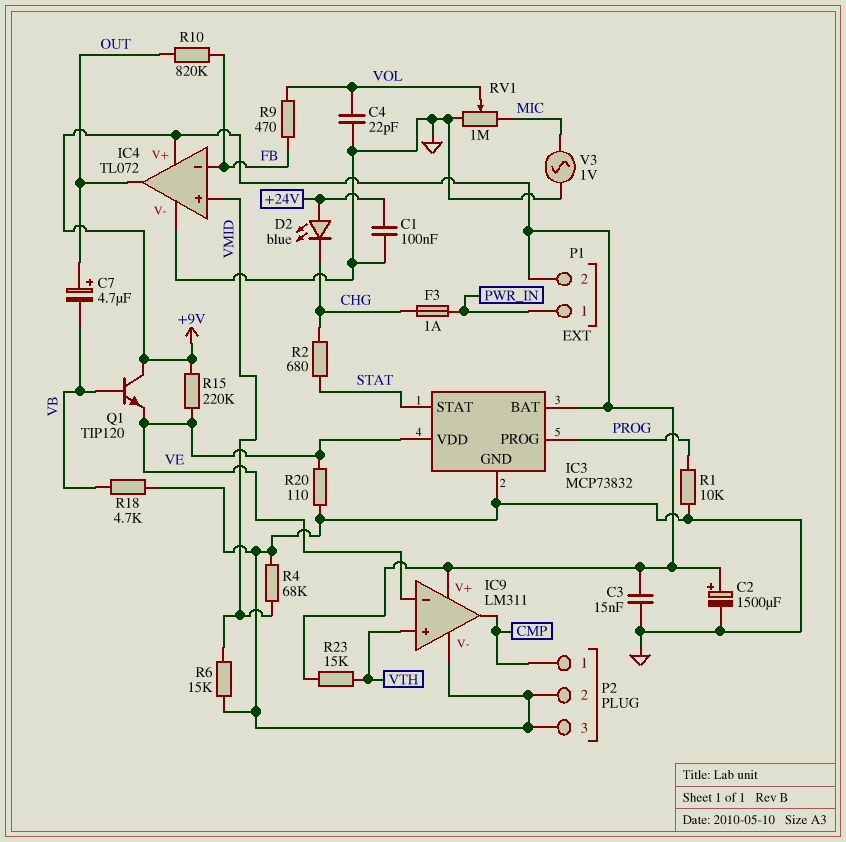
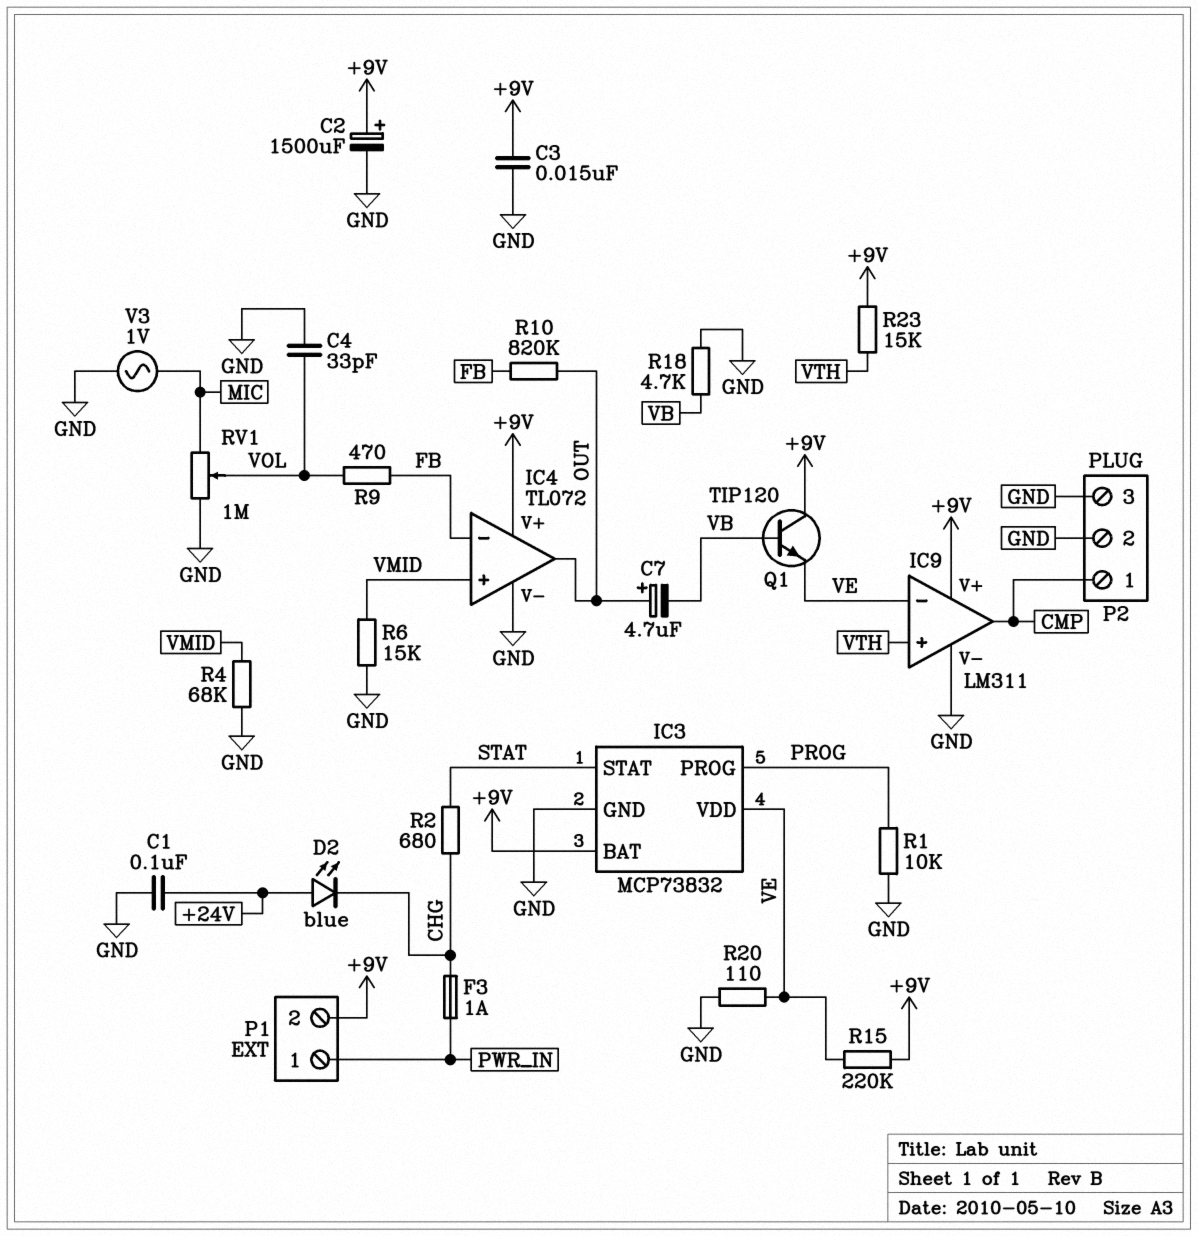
C4: 22pF (GND, VOL) -> 33pF (GND, VOL)

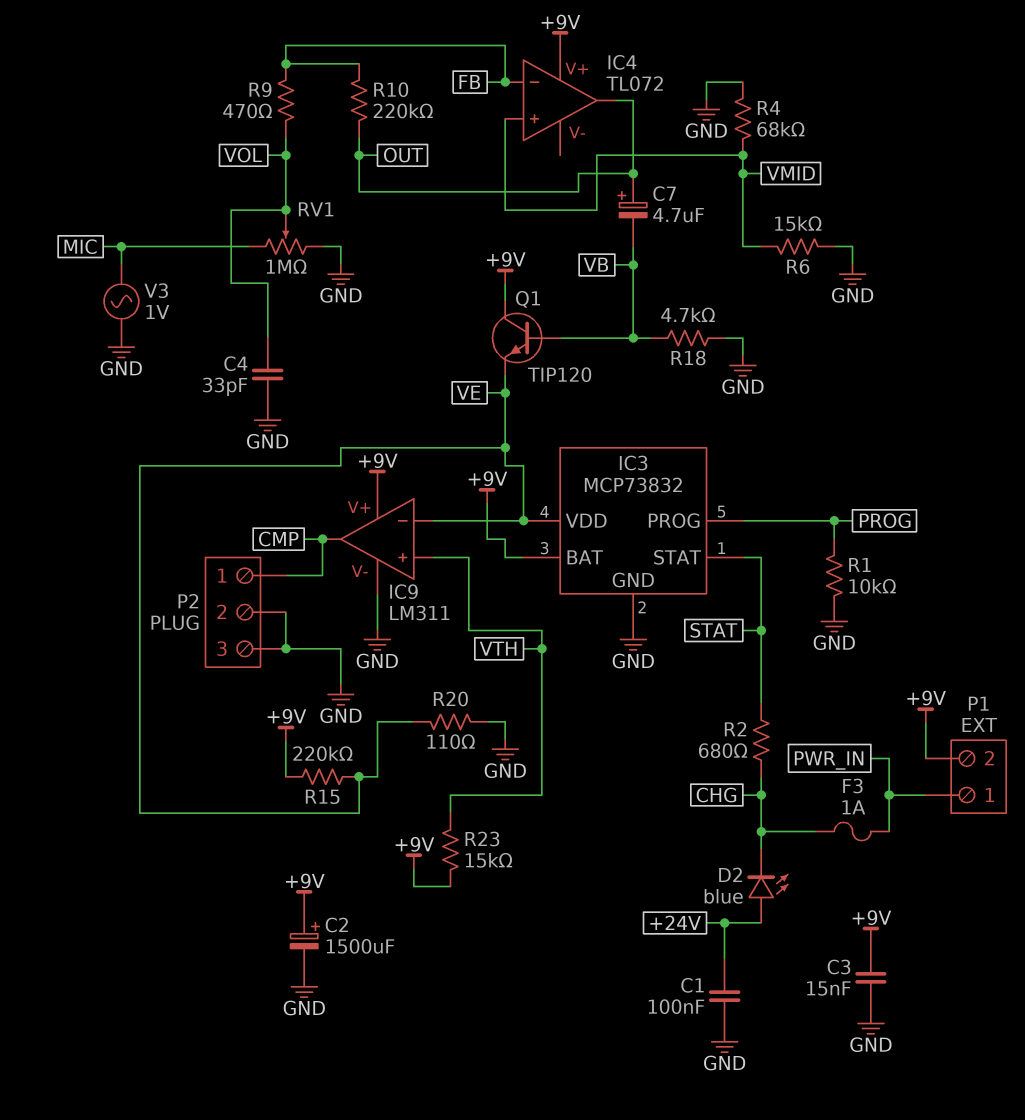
IC4 pin V-: GND -> none
R10: 820k (FB, OUT) -> 220k (FB, OUT)

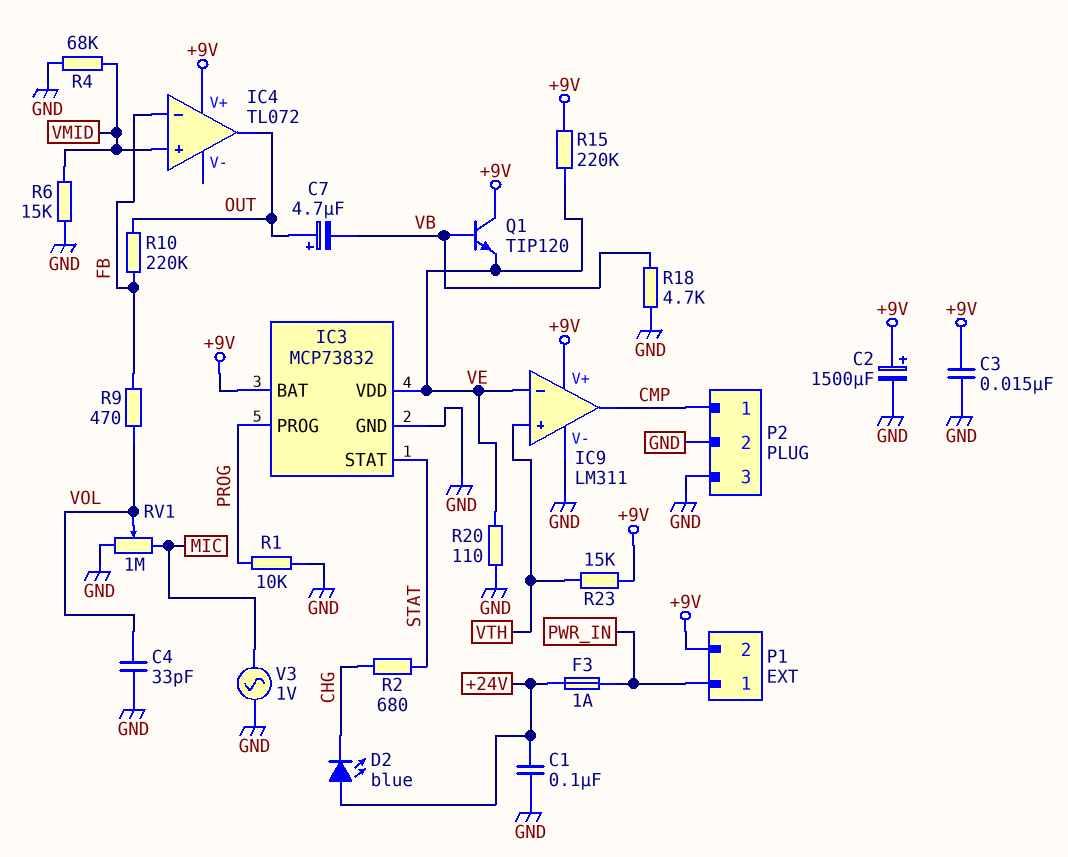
F3: 1A (CHG, PWR_IN) -> 1A (+24V, PWR_IN)

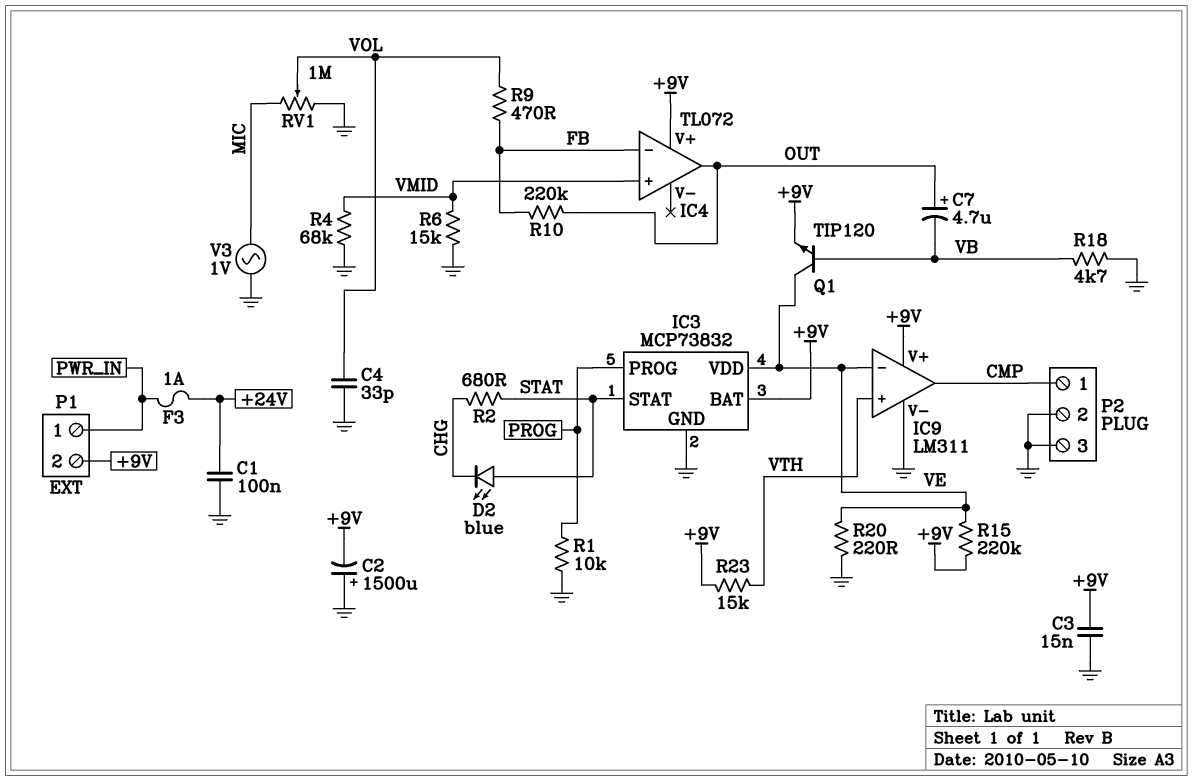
C2: 1500uF (plus +9V, minus GND) -> 1500uF (plus GND, minus +9V)
D2: LED blue (A +24V, K CHG) -> LED blue (A STAT, K CHG)
Q1: NPN TIP120 (B VB, C +9V, E VE) -> NPN TIP120 (B VB, C VE, E +9V)
R20: 110 (GND, VE) -> 220 (GND, VE)

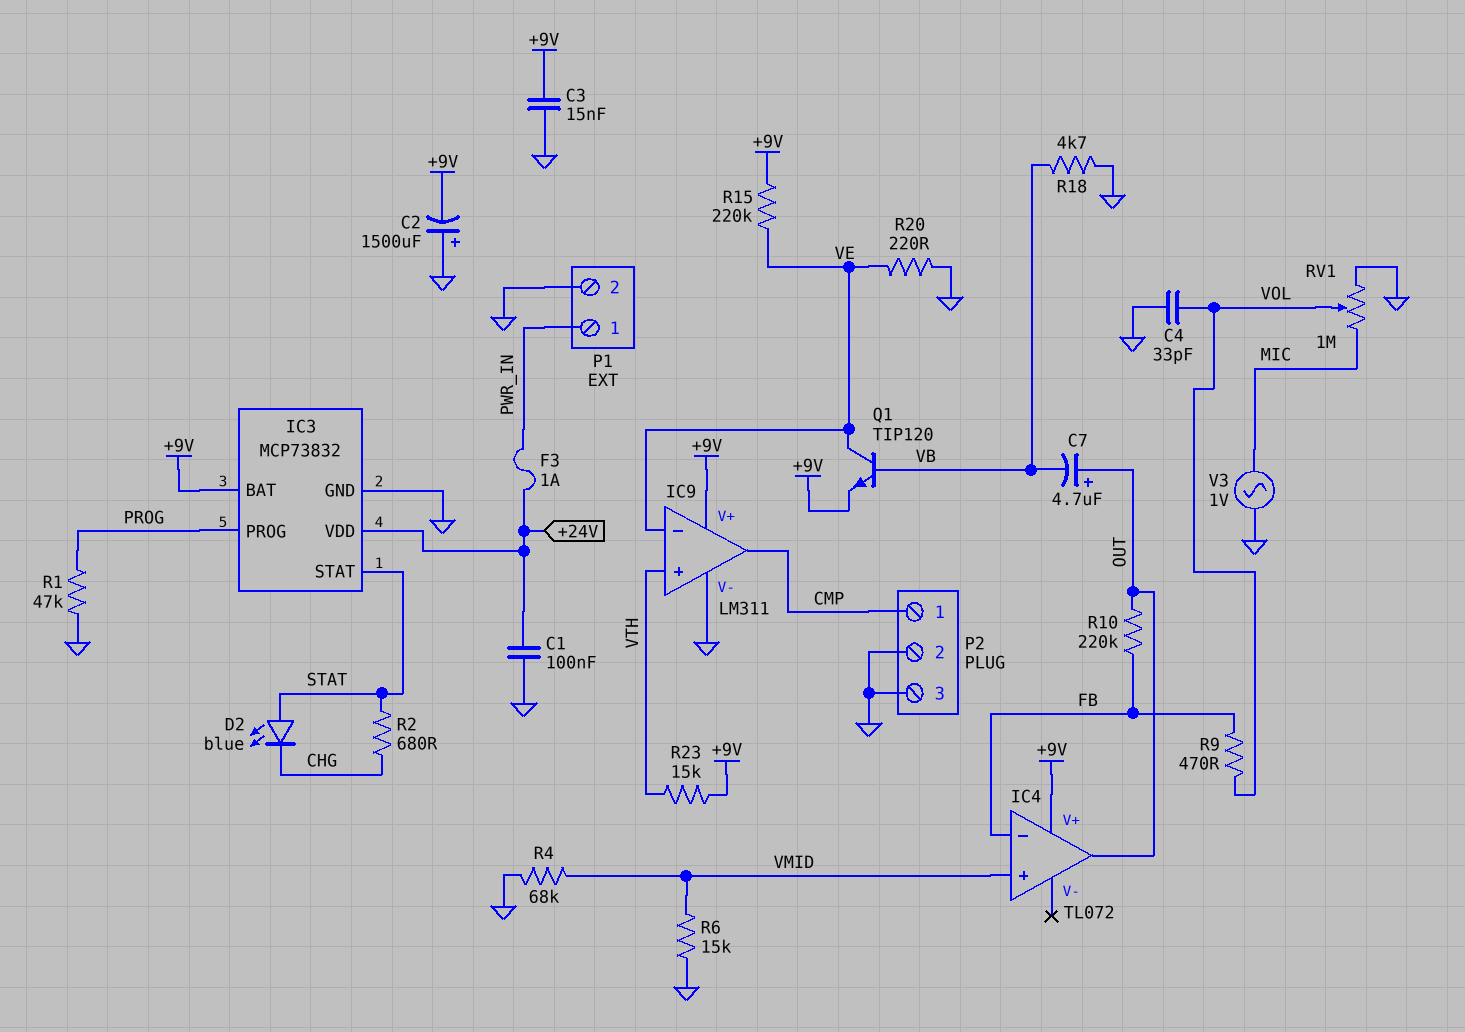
IC3 pin VDD: VE -> +24V
P1 pin 2: +9V -> GND
R1: 10k (GND, PROG) -> 47k (GND, PROG)

